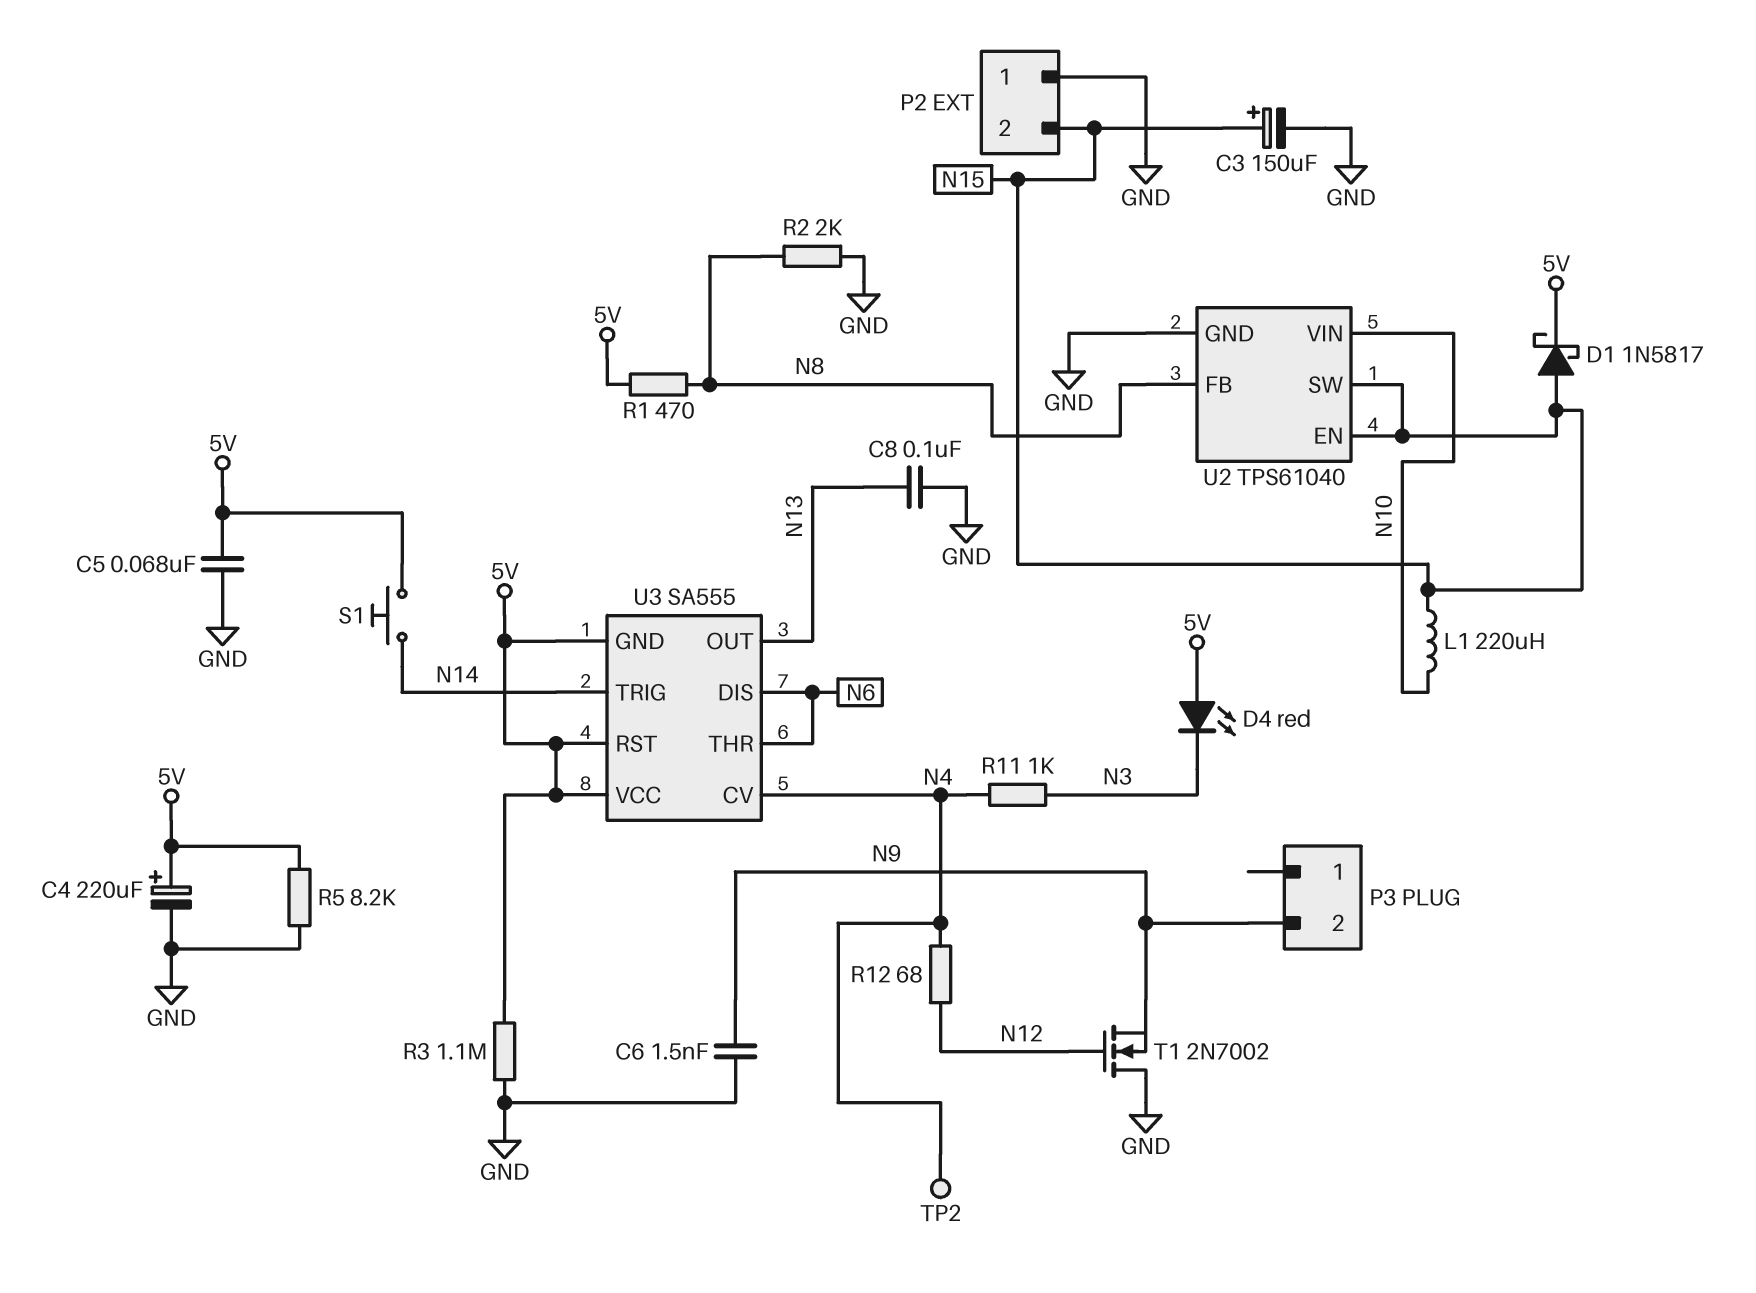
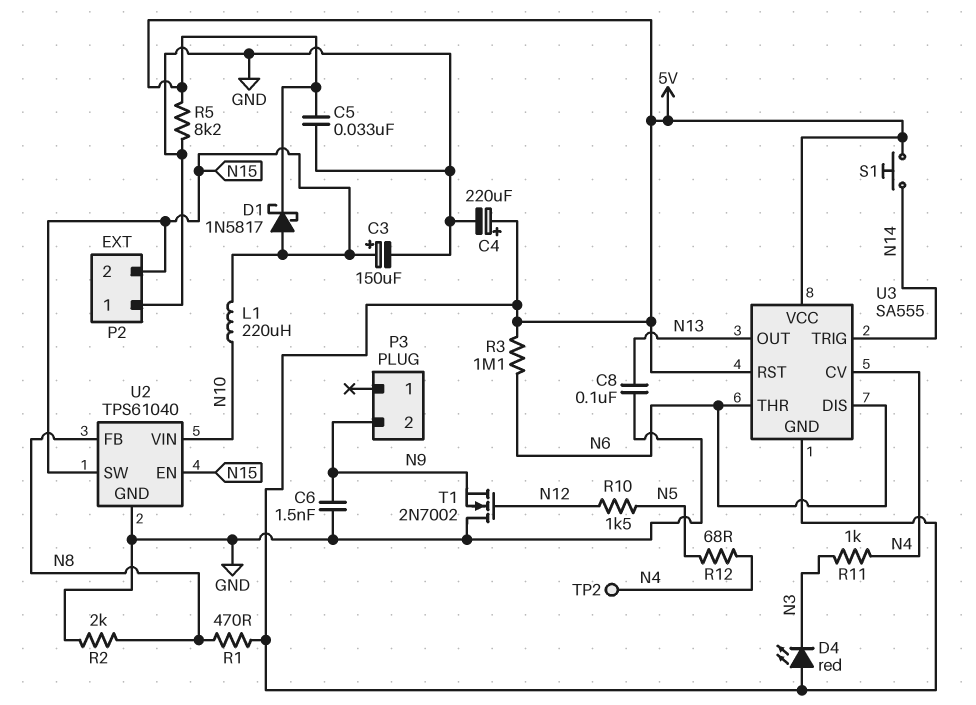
C5: 68nF (5V, GND) -> 33nF (5V, GND)
R3: 1.1M (5V, GND) -> 1.1M (5V, N6)
R10: none -> 1.5k (N5, N12)
R12: 68 (N4, N12) -> 68 (N4, N5)

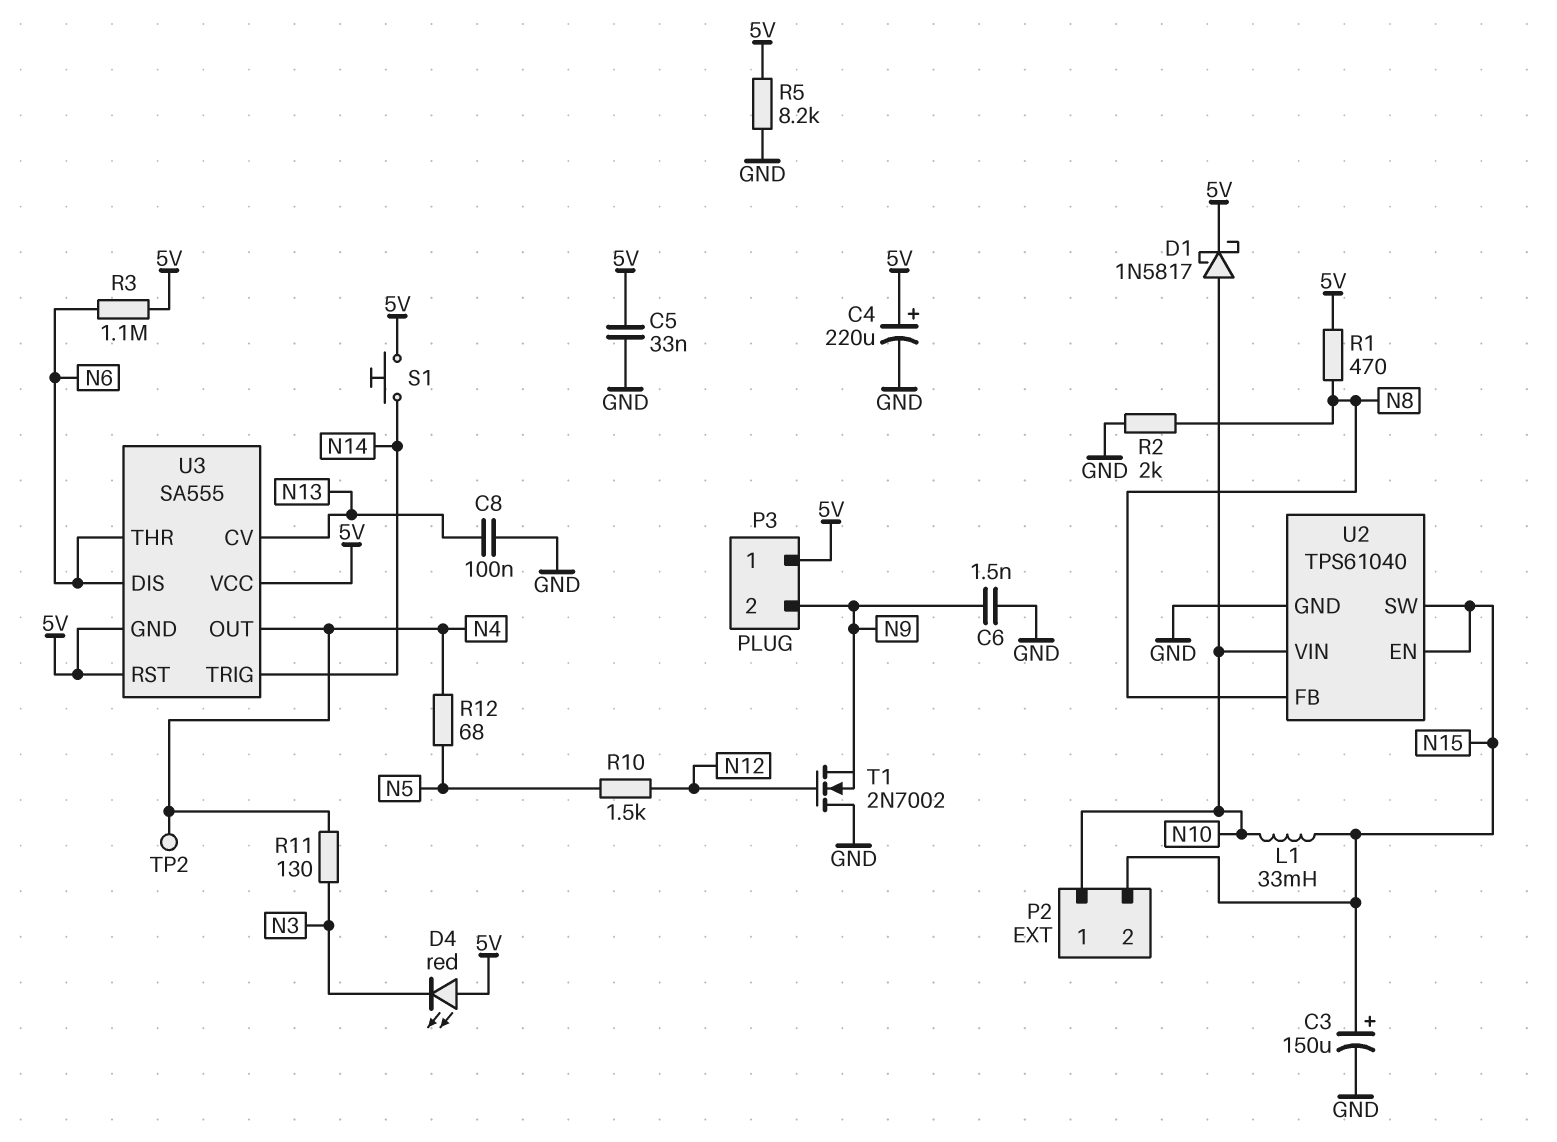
D1: schottky 1N5817 (A N15, K 5V) -> schottky 1N5817 (A N10, K 5V)
L1: 220uH (N10, N15) -> 33mH (N10, N15)
P2 pin 1: GND -> N10
P3 pin 1: none -> 5V
R11: 1k (N3, N4) -> 130 (N3, N4)
U3 pin CV: N4 -> N13
U3 pin OUT: N13 -> N4

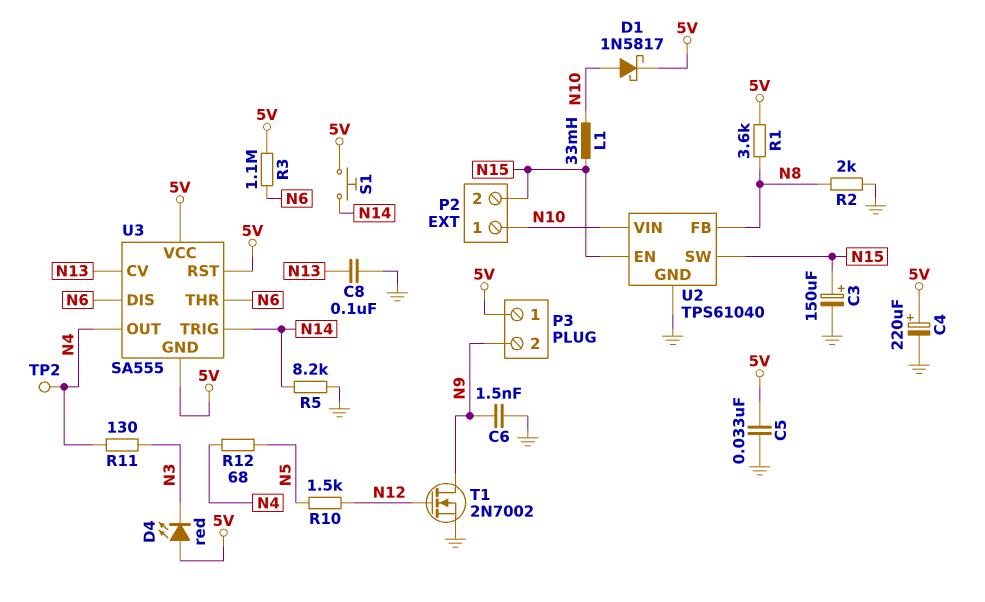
R1: 470 (5V, N8) -> 3.6k (5V, N8)
R5: 8.2k (5V, GND) -> 8.2k (GND, N14)
T1: NMOS 2N7002 (G N12, D GND, S N9) -> NMOS 2N7002 (G N12, D N9, S GND)

